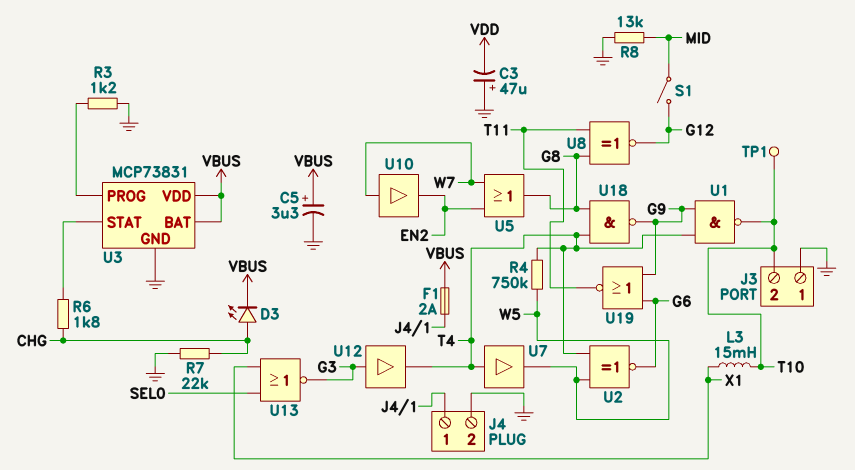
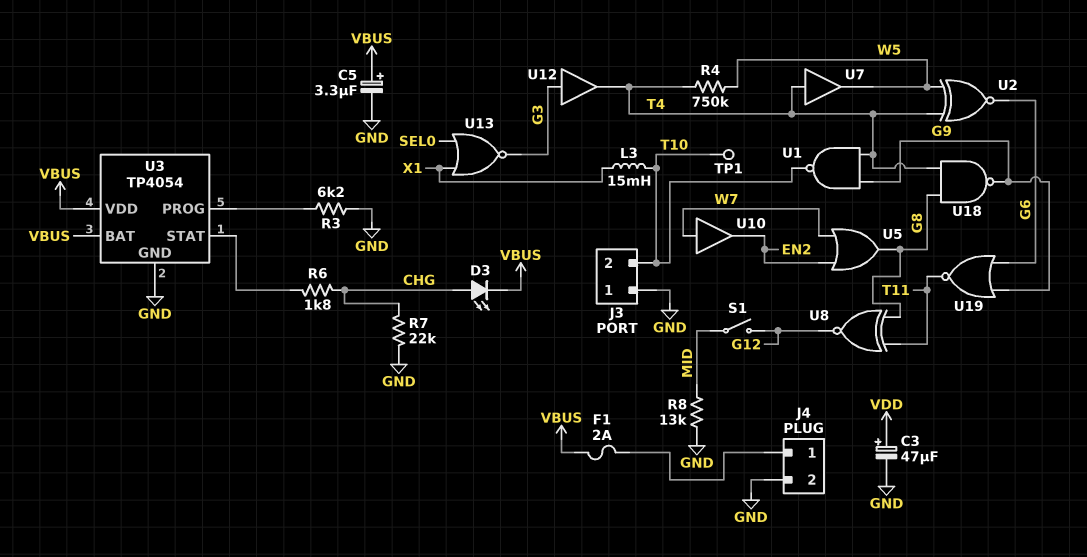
C3: 47uF (plus GND, minus VDD) -> 47uF (plus VDD, minus GND)
R3: 1.2k (GND, U3/PROG) -> 6.2k (GND, U3/PROG)
U3: MCP73831 -> TP4054

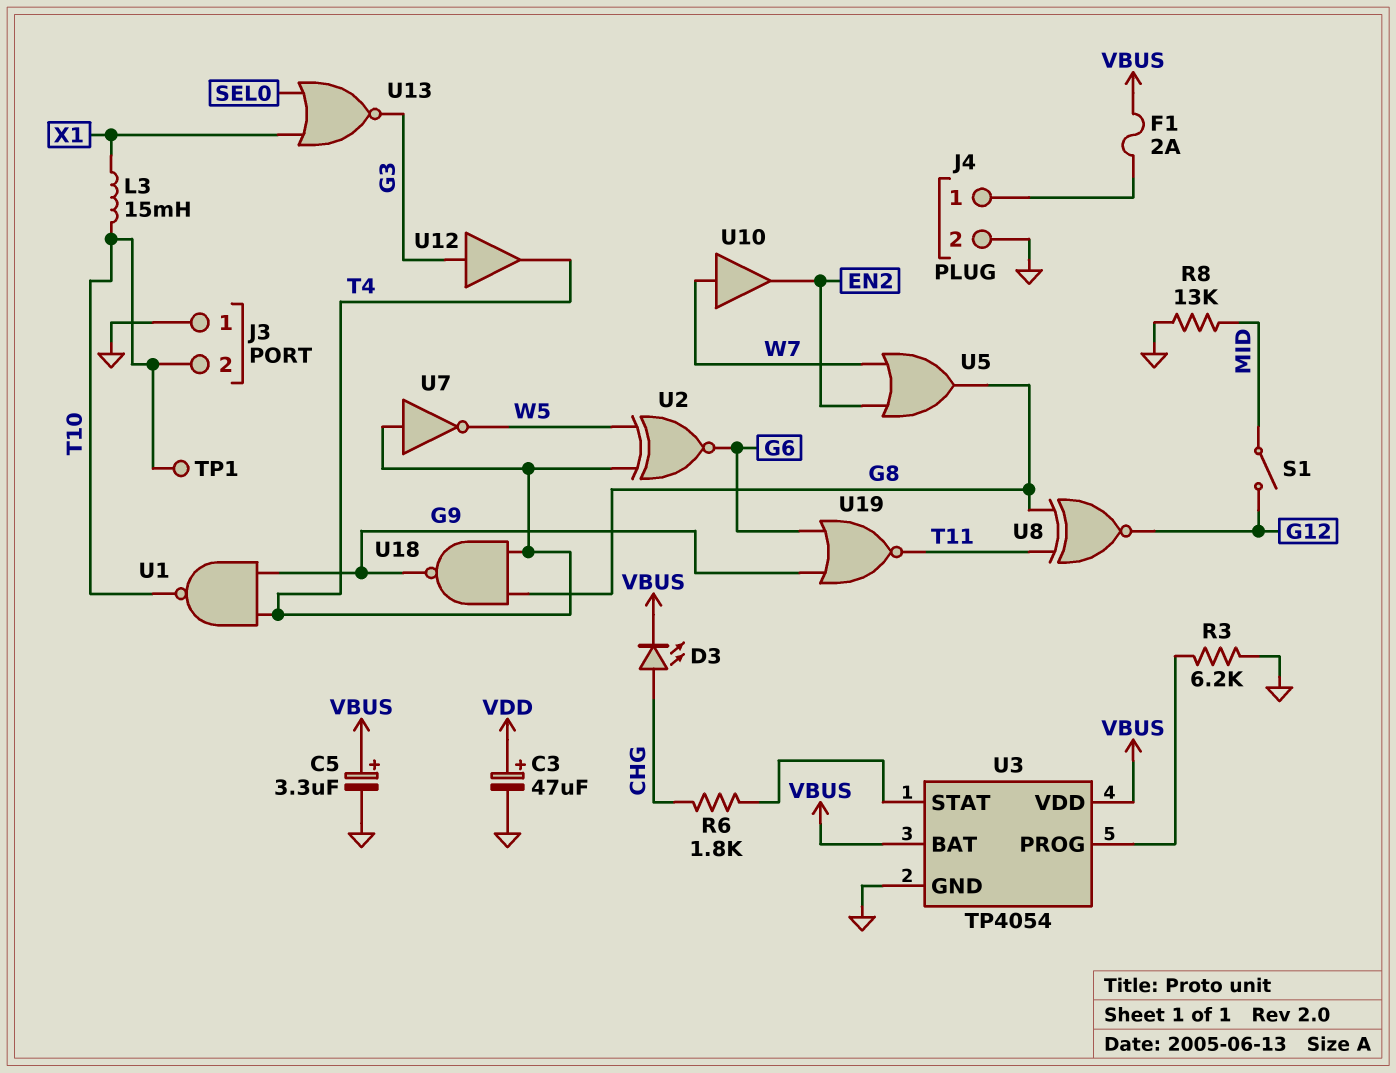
R4: 750k (T4, W5) -> none
R7: 22k (CHG, GND) -> none
U7: buffer (in T4, out W5) -> NOT (in T4, out W5)

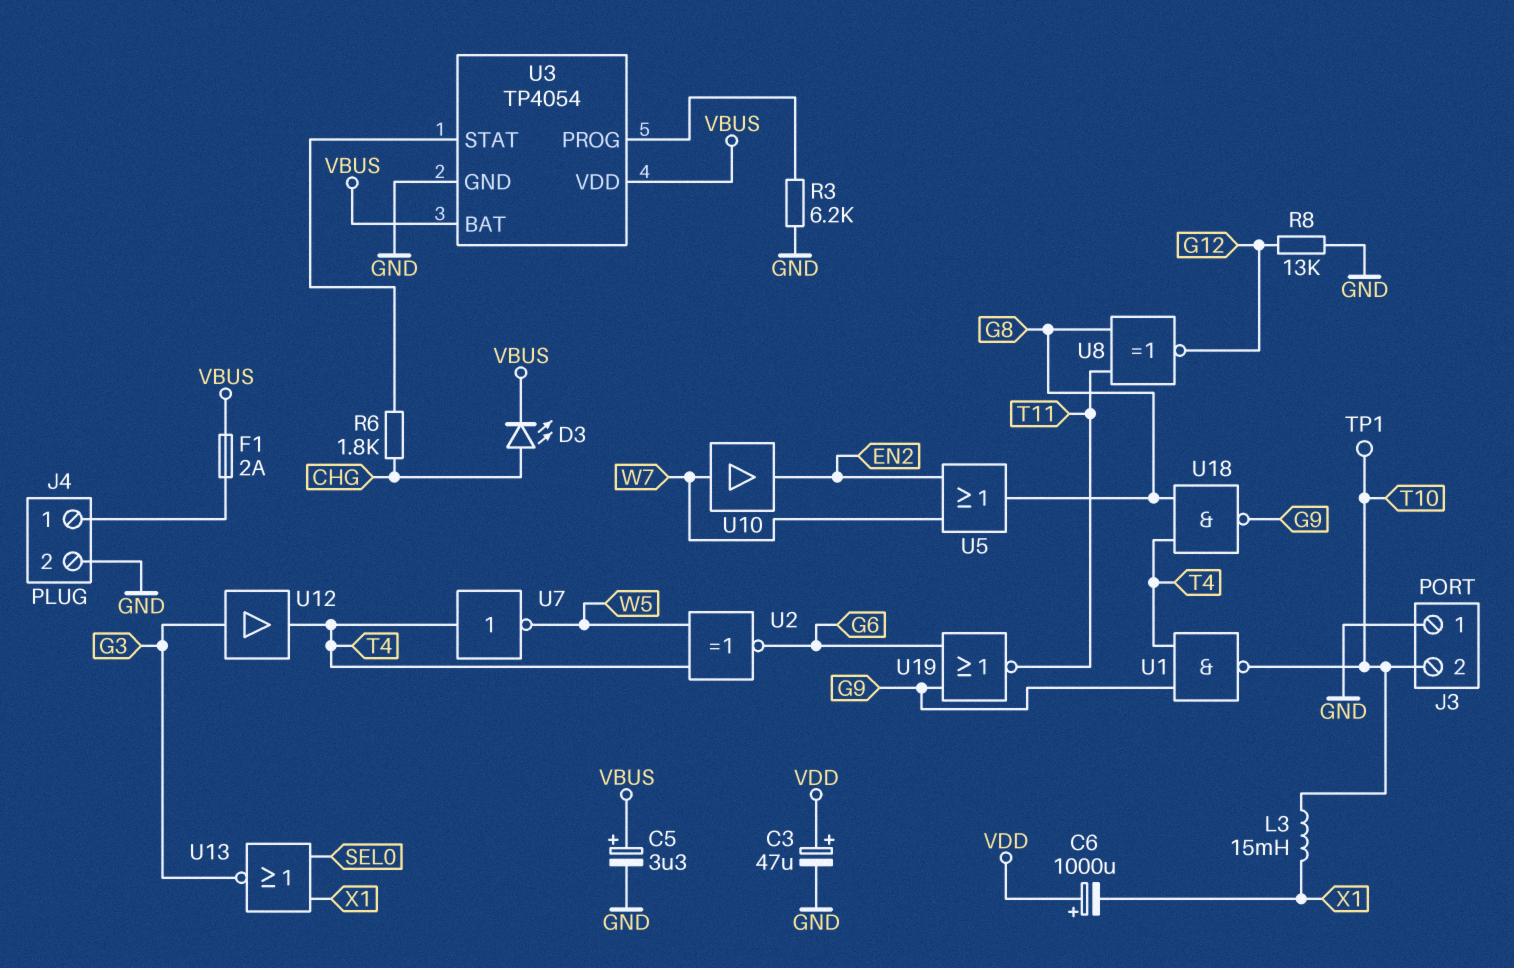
C6: none -> 1000uF (plus VDD, minus X1)
R8: 13k (GND, MID) -> 13k (G12, GND)
S1: switch (G12, MID) -> none

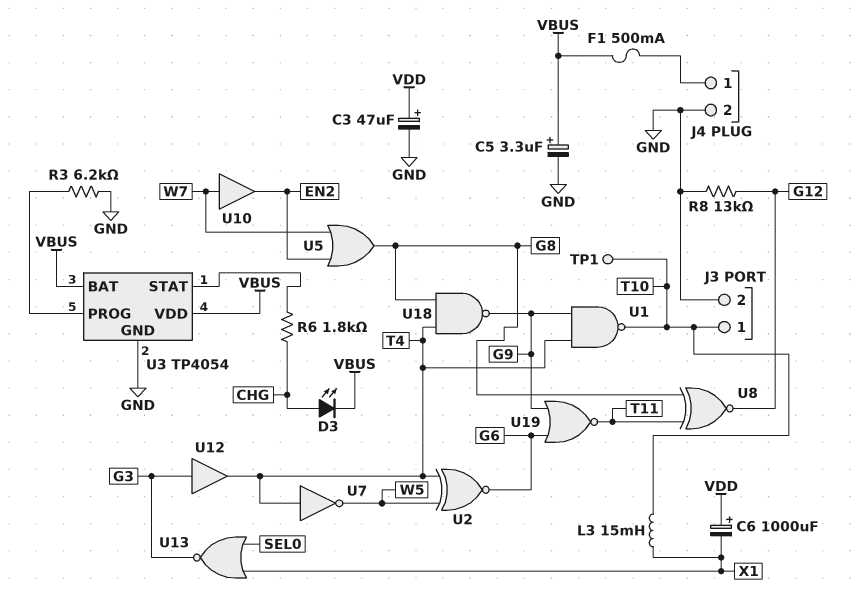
F1: 2A (J4/1, VBUS) -> 500mA (J4/1, VBUS)
J3 pin 1: GND -> T10
J3 pin 2: T10 -> GND

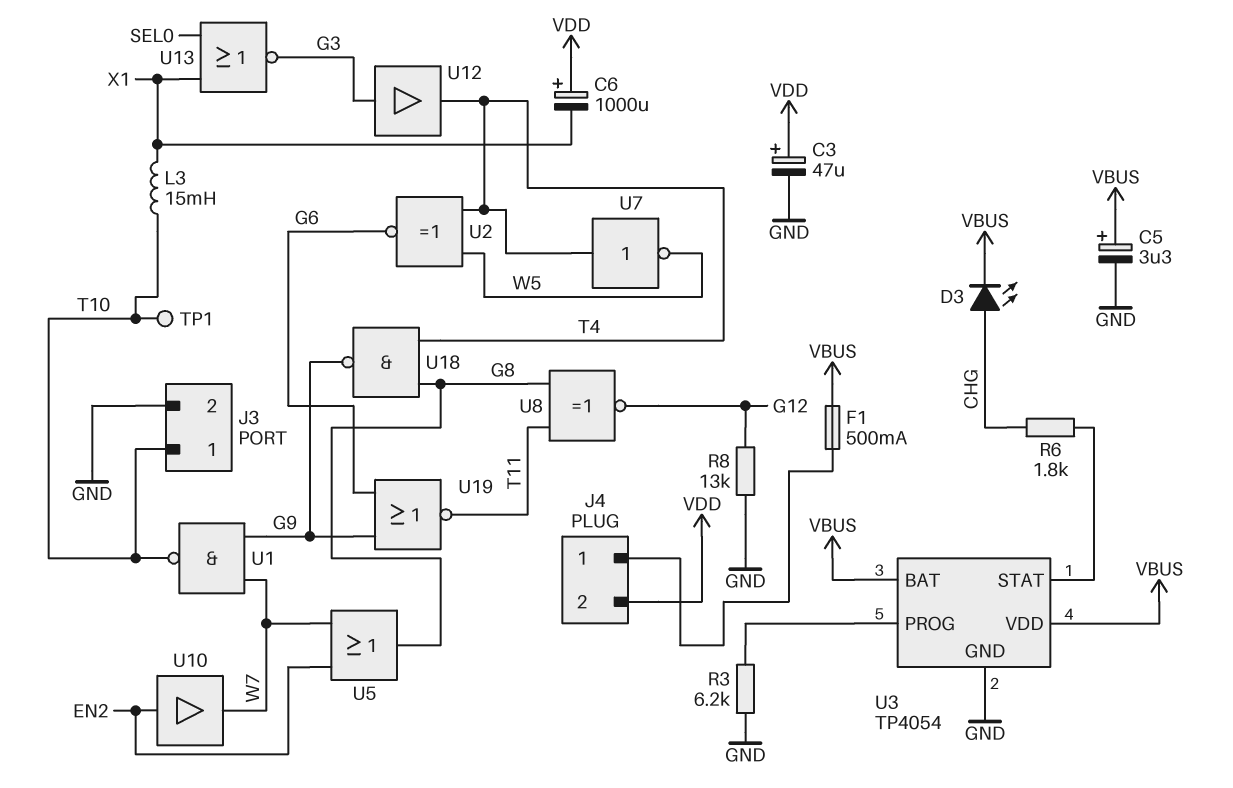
J4 pin 2: GND -> VDD
U1: NAND (in G9, in T4, out T10) -> NAND (in G9, in W7, out T10)
U10: buffer (in W7, out EN2) -> buffer (in EN2, out W7)

